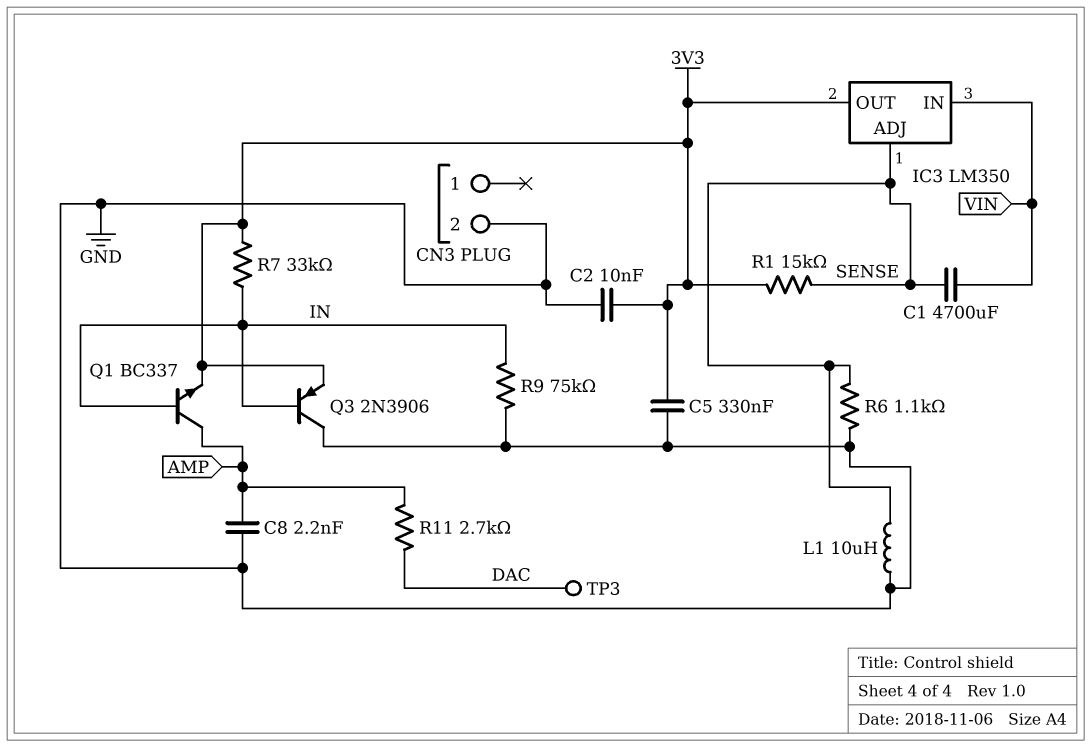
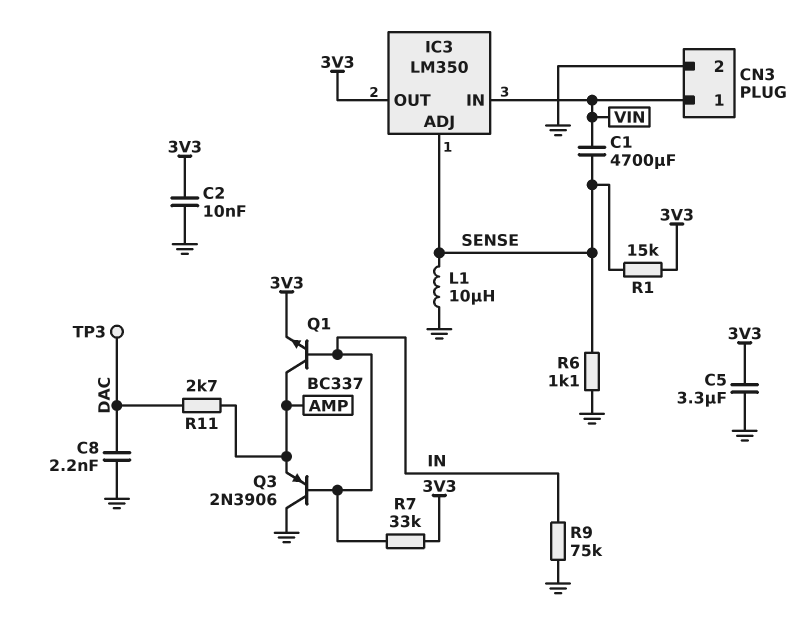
C5: 330nF (3V3, GND) -> 3.3uF (3V3, GND)
C8: 2.2nF (AMP, GND) -> 2.2nF (DAC, GND)
CN3 pin 1: none -> VIN
Q3: PNP 2N3906 (B IN, C GND, E 3V3) -> PNP 2N3906 (B IN, C GND, E AMP)

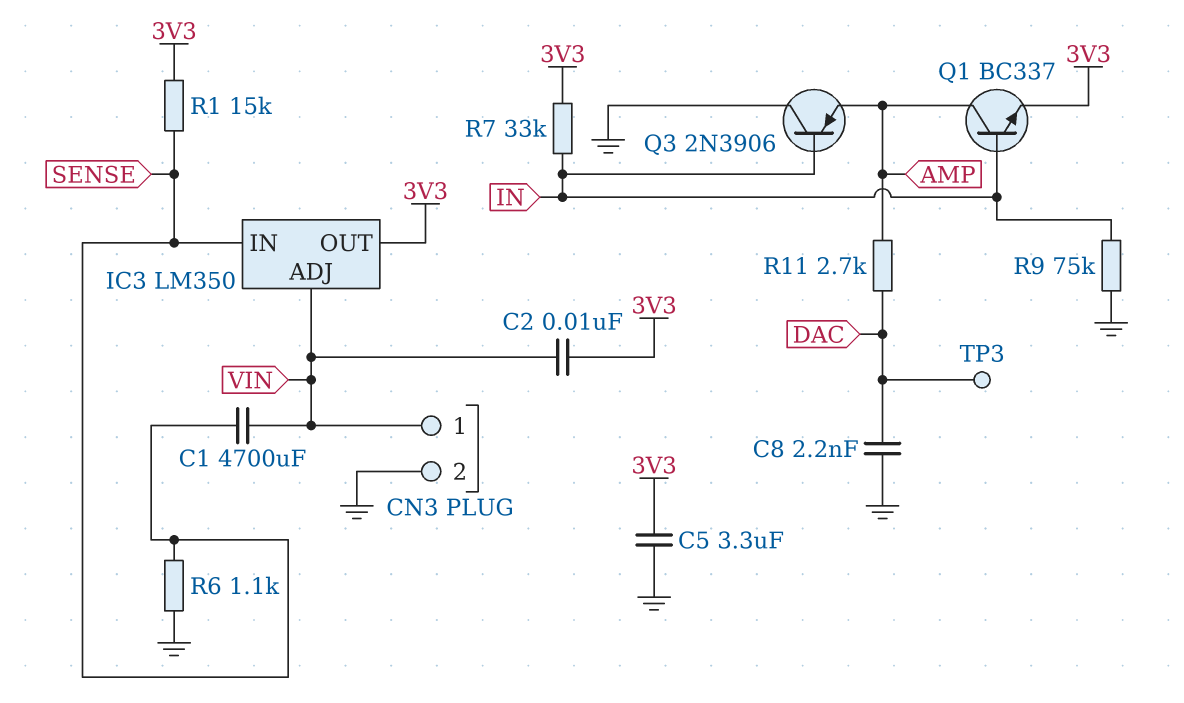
C2: 10nF (3V3, GND) -> 10nF (3V3, VIN)
IC3 pin ADJ: SENSE -> VIN
IC3 pin IN: VIN -> SENSE
L1: 10uH (GND, SENSE) -> none

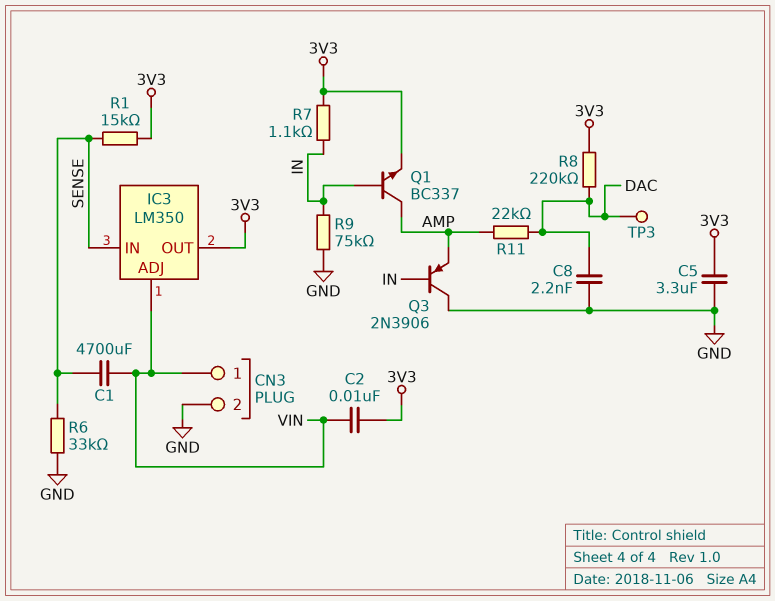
R6: 1.1k (GND, SENSE) -> 33k (GND, SENSE)
R7: 33k (3V3, IN) -> 1.1k (3V3, IN)
R8: none -> 220k (3V3, DAC)
R11: 2.7k (AMP, DAC) -> 22k (AMP, DAC)

